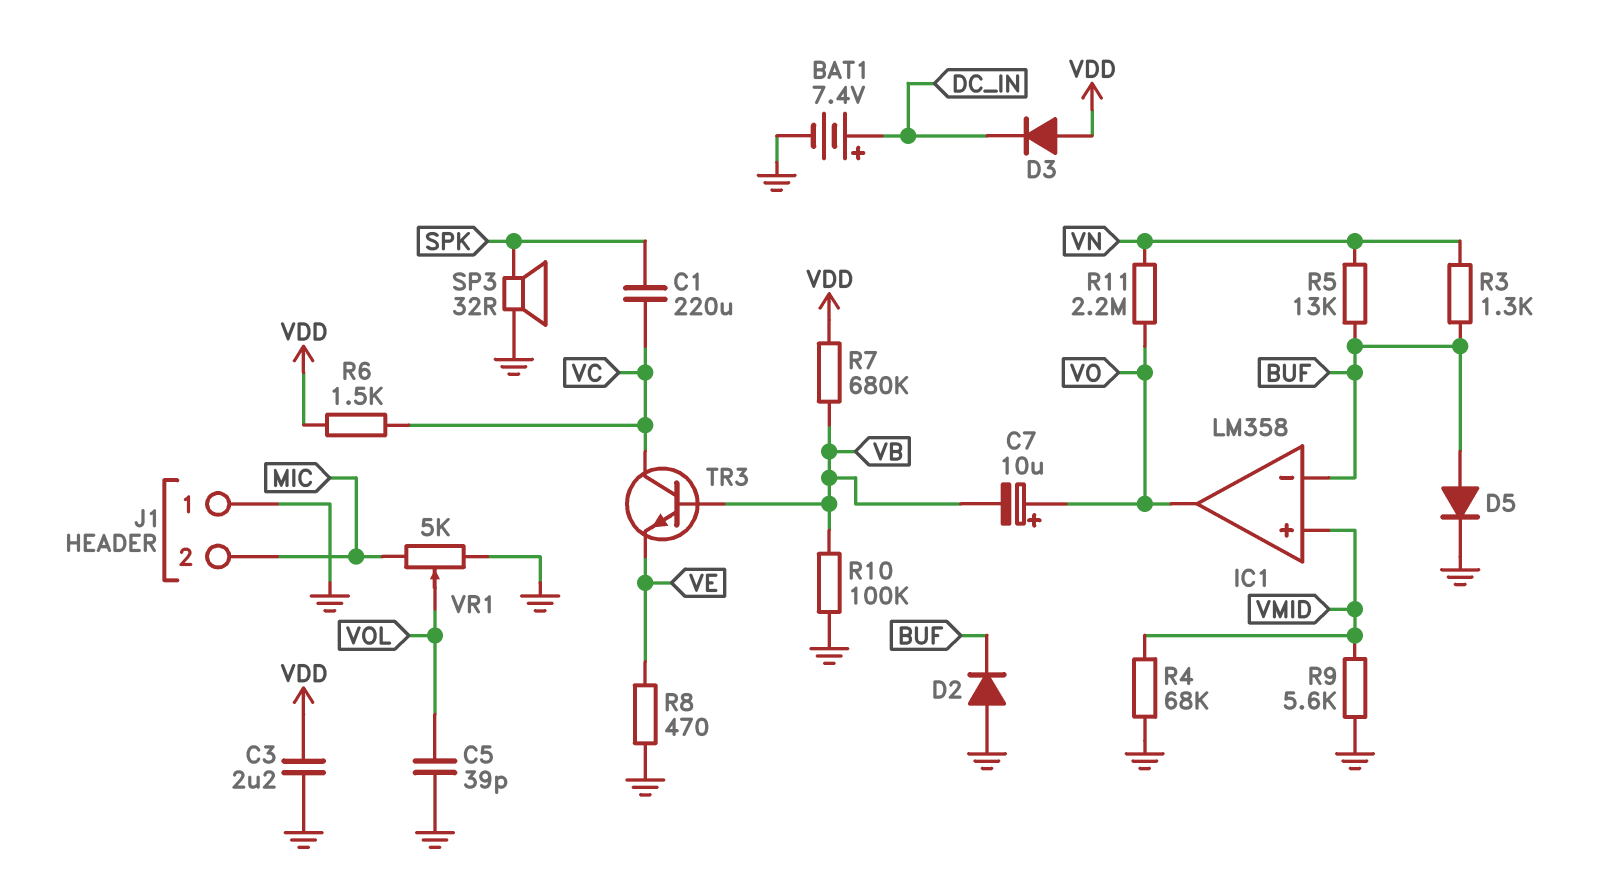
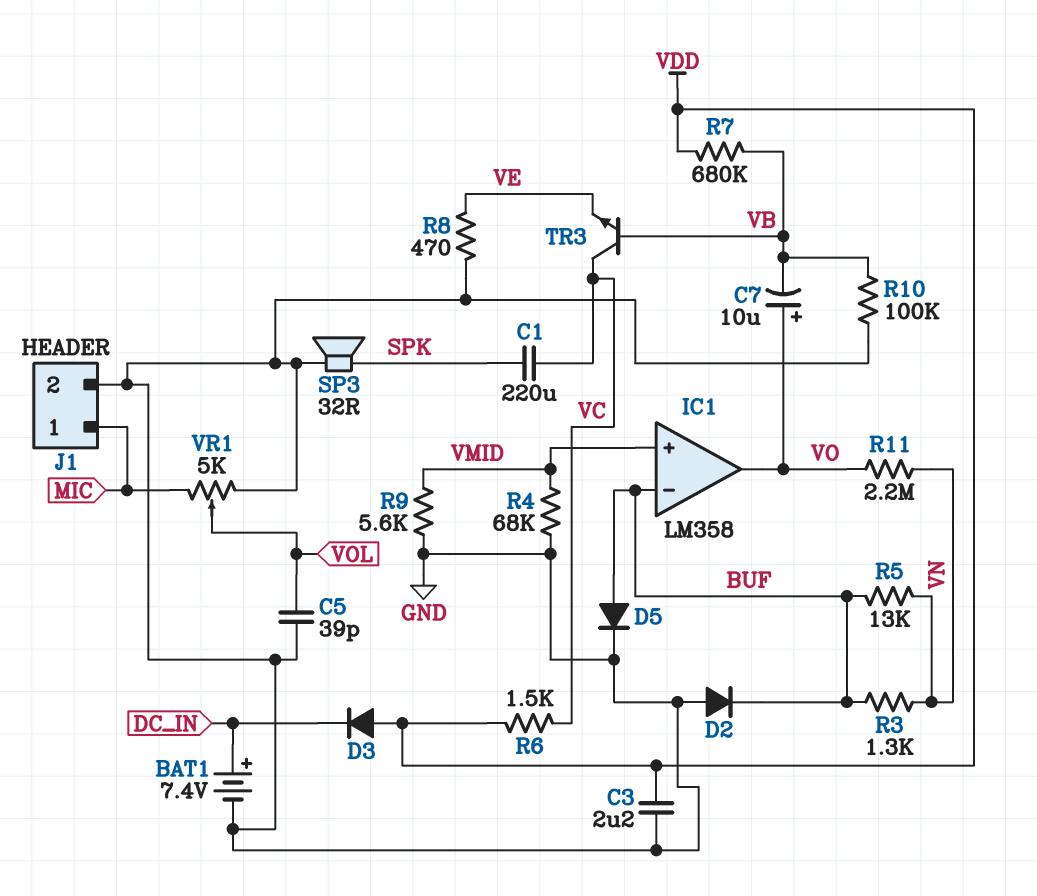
J1 pin 1: GND -> MIC
J1 pin 2: MIC -> GND

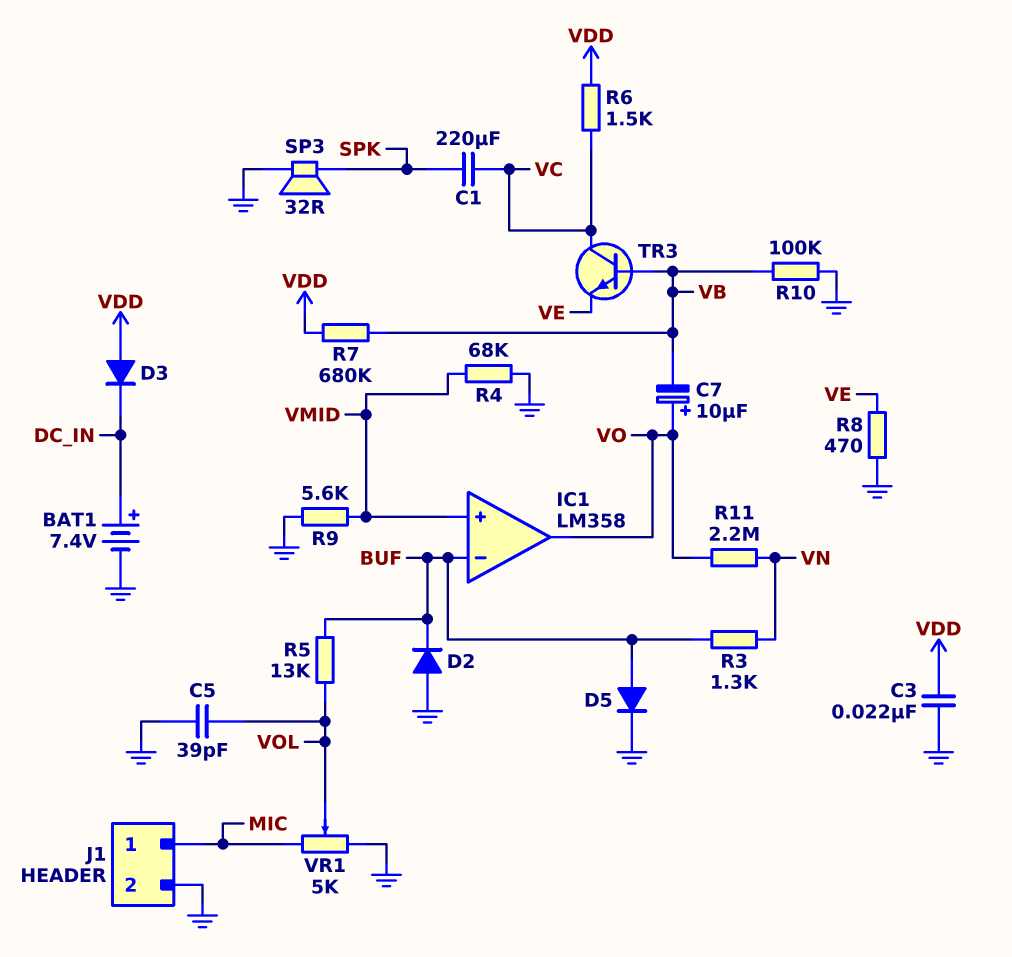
C3: 2.2uF (GND, VDD) -> 22nF (GND, VDD)
R5: 13k (BUF, VN) -> 13k (BUF, VOL)

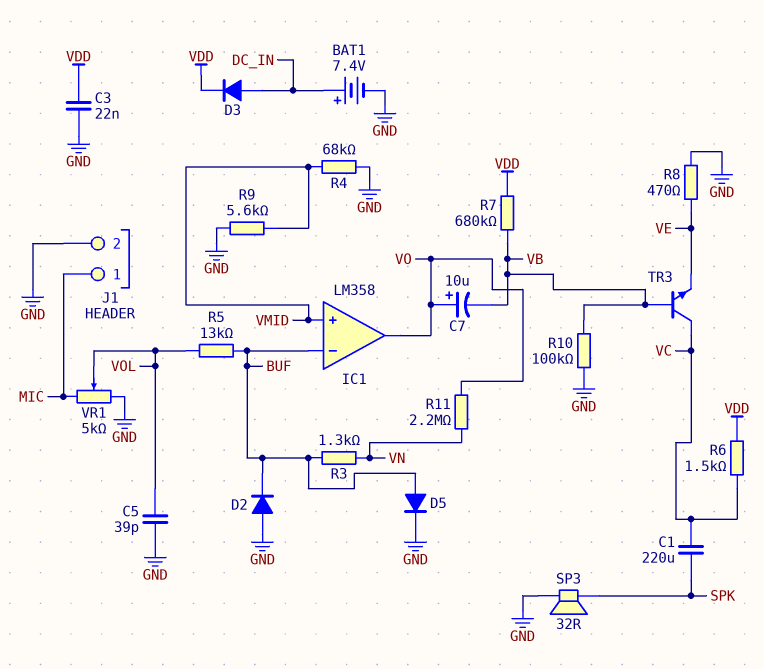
D3: diode (A VDD, K DC_IN) -> diode (A DC_IN, K VDD)

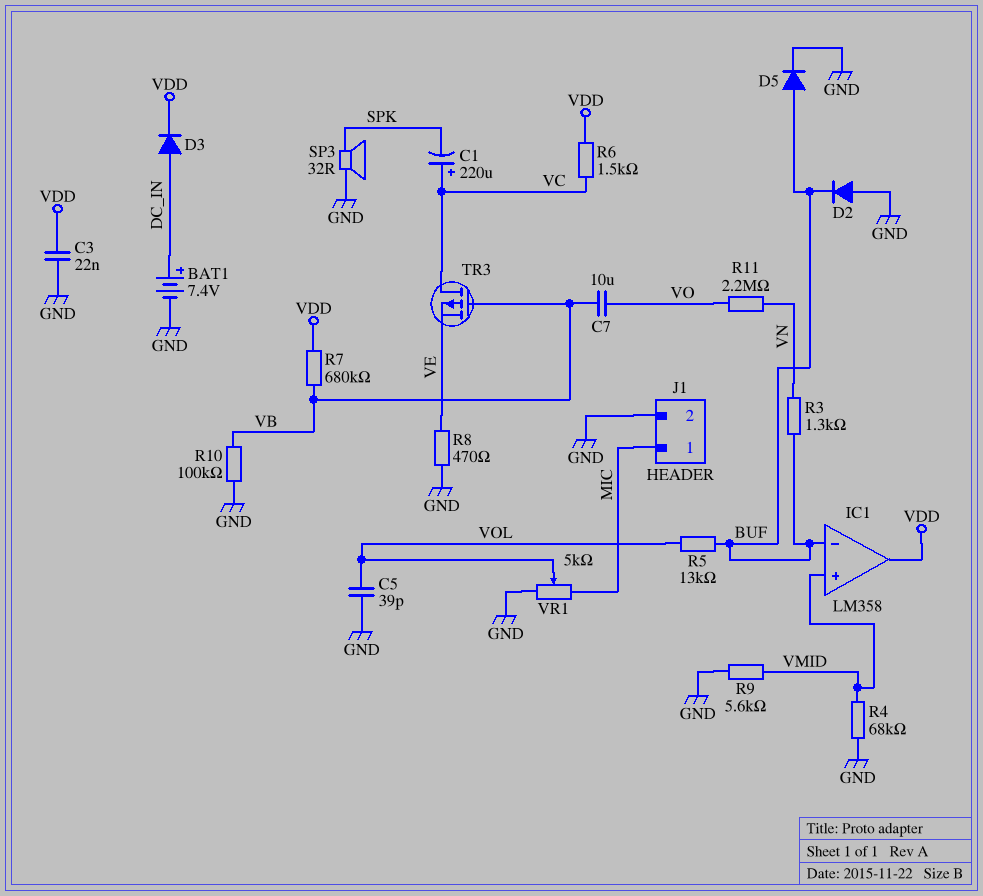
C1: 220uF (SPK, VC) -> 220uF (plus VC, minus SPK)
C7: 10uF (plus VO, minus VB) -> 10uF (VB, VO)
IC1 pin out: VO -> VDD
TR3: NPN (B VB, C VC, E VE) -> PMOS (G VB, D VC, S VE)

